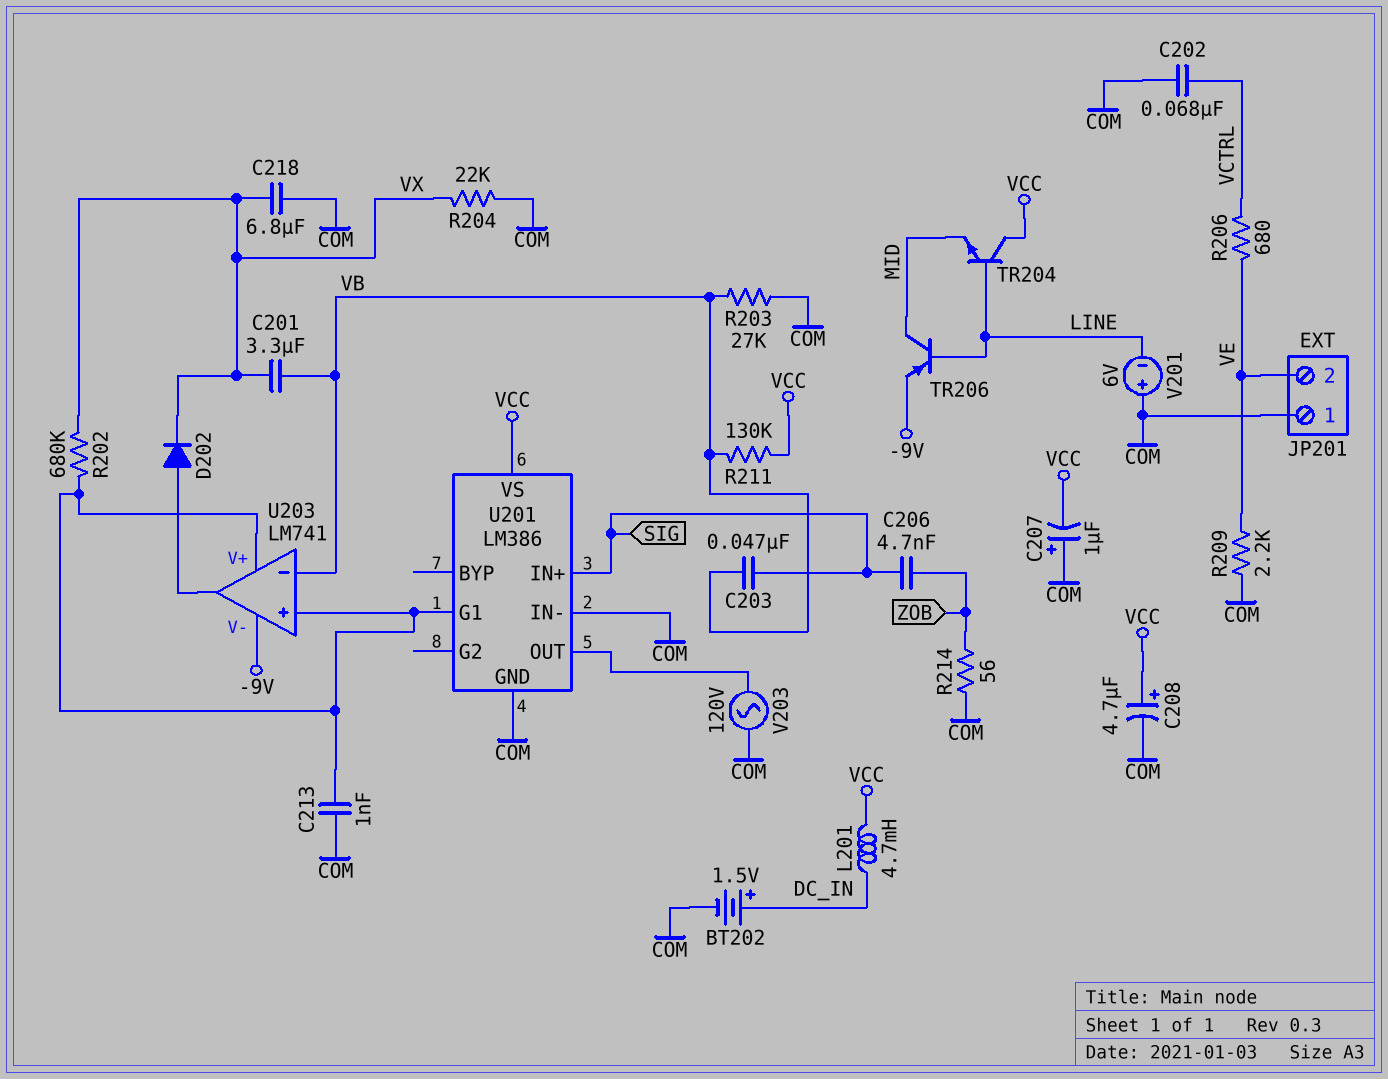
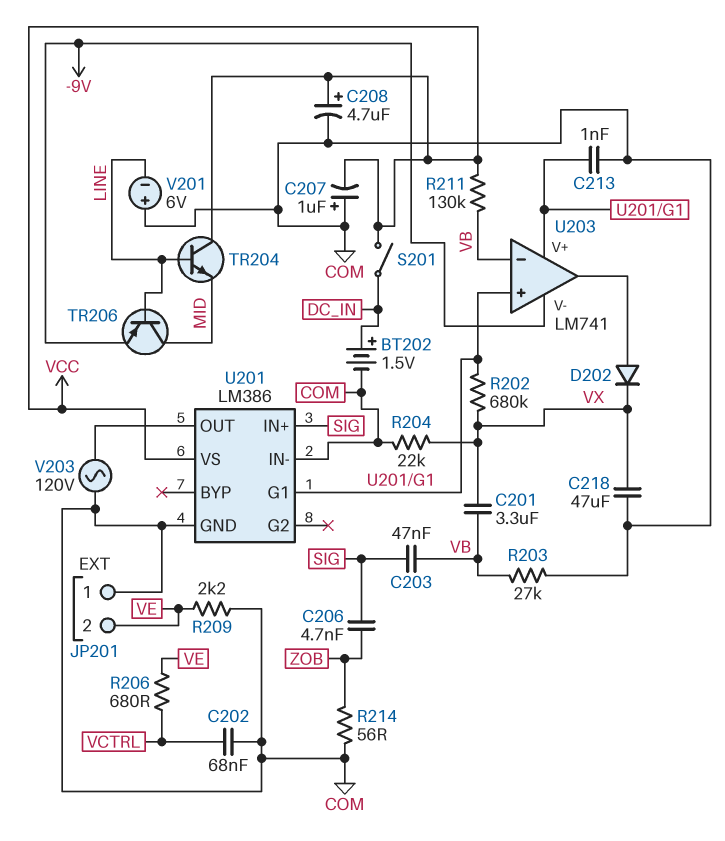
C218: 6.8uF (COM, VX) -> 47uF (COM, VX)
L201: 4.7mH (DC_IN, VCC) -> none
S201: none -> switch (DC_IN, VCC)

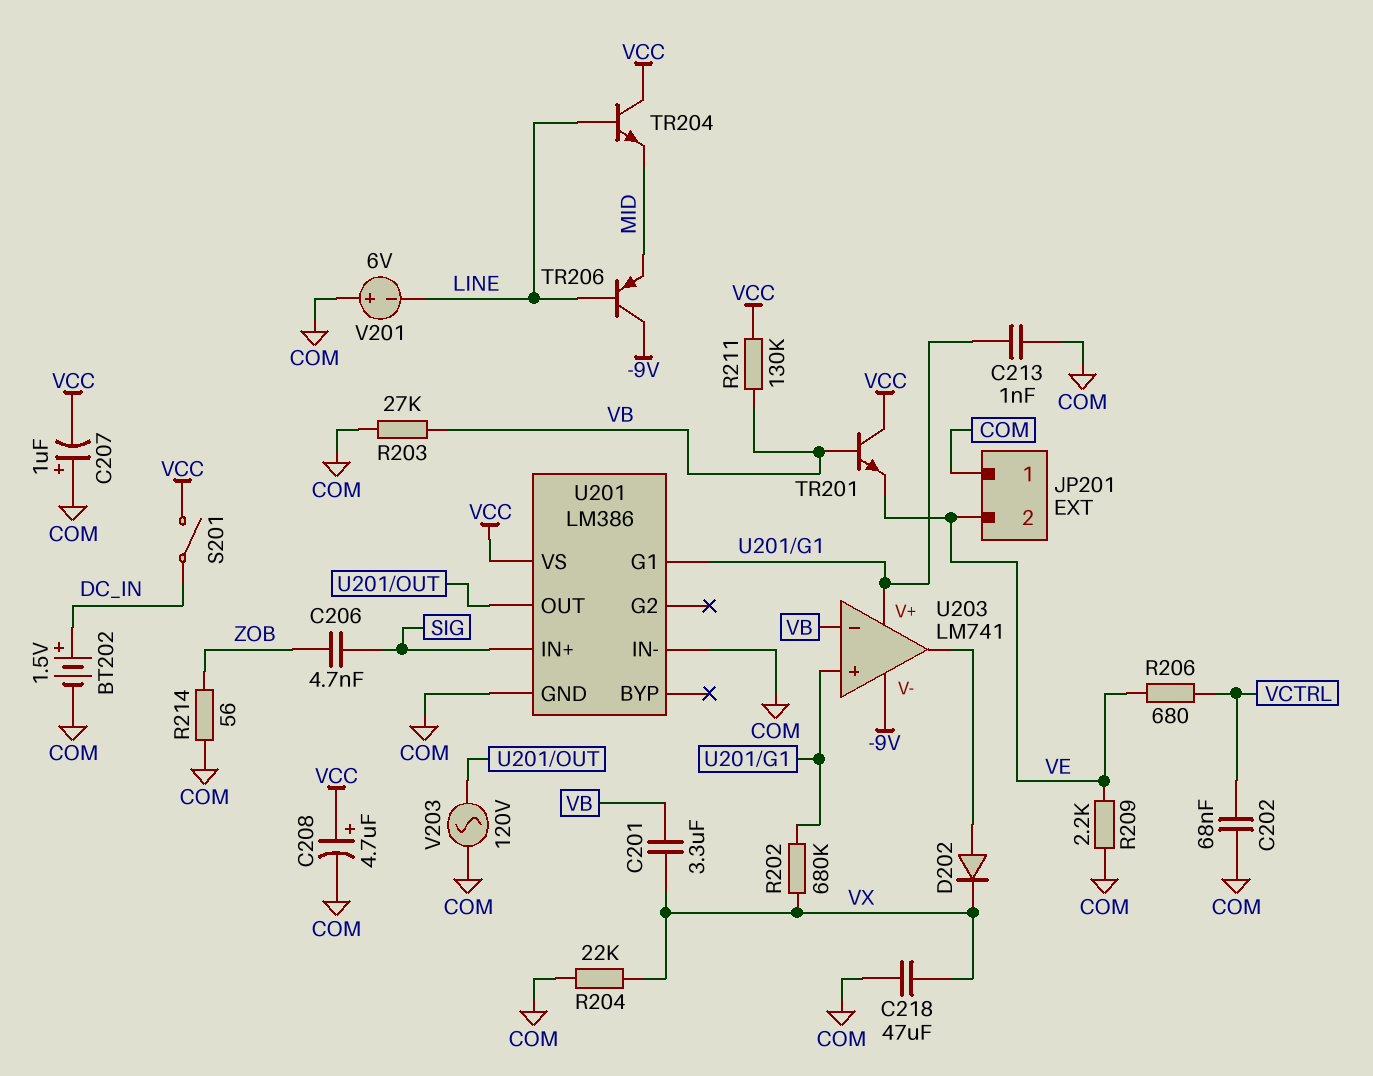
C203: 47nF (SIG, VB) -> none
TR201: none -> NPN (B VB, C VCC, E VE)
TR206: PNP (B LINE, C MID, E -9V) -> PNP (B LINE, C -9V, E MID)

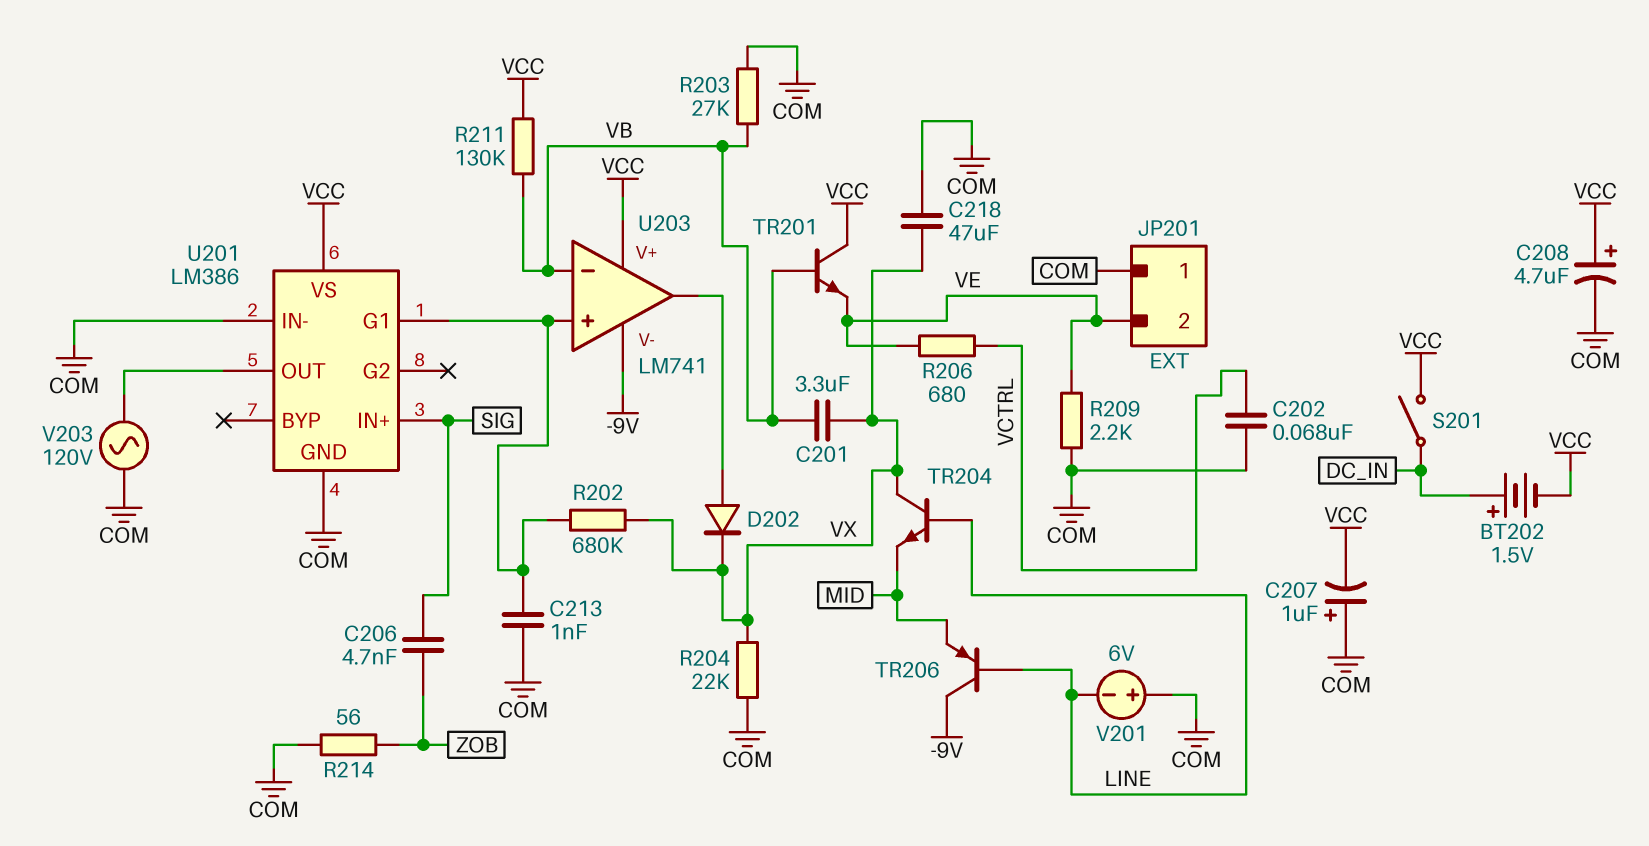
BT202: 1.5V (plus DC_IN, minus COM) -> 1.5V (plus DC_IN, minus VCC)
TR204: NPN (B LINE, C VCC, E MID) -> NPN (B LINE, C VX, E MID)
U203 pin V+: U201/G1 -> VCC

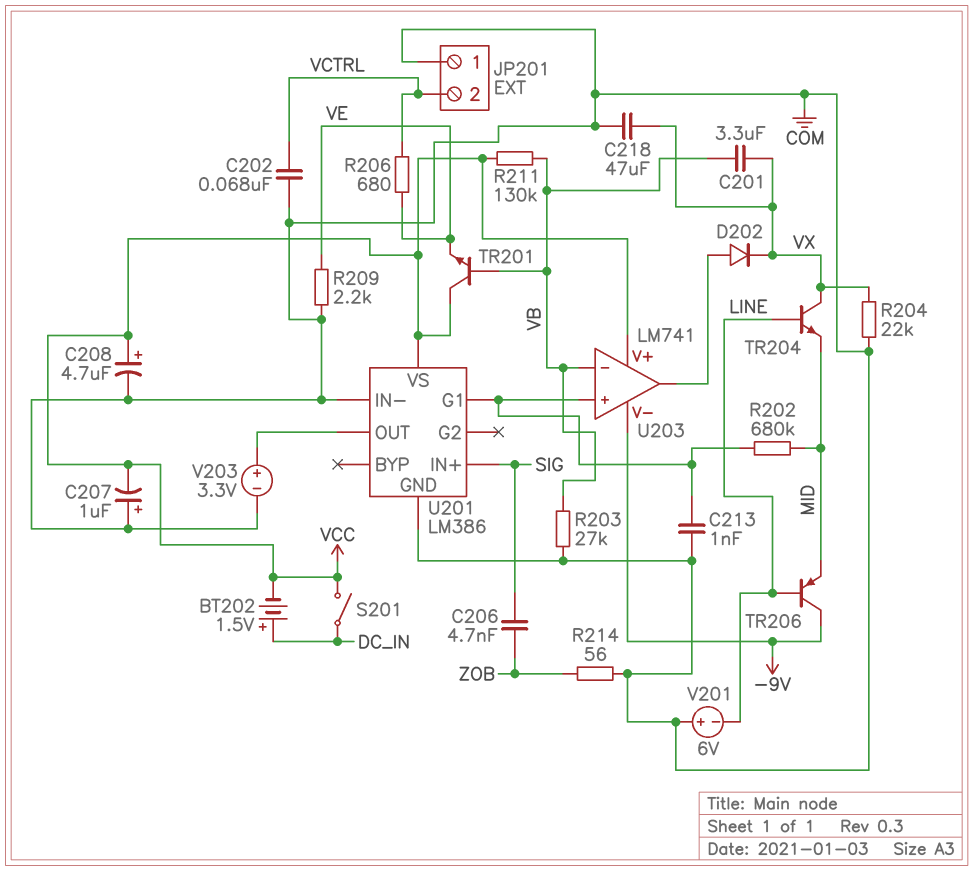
JP201 pin 2: VE -> VCTRL
R202: 680k (U201/G1, VX) -> 680k (MID, U201/G1)
V203: AC 120V (COM, U201/OUT) -> 3.3V (plus U201/OUT, minus COM)

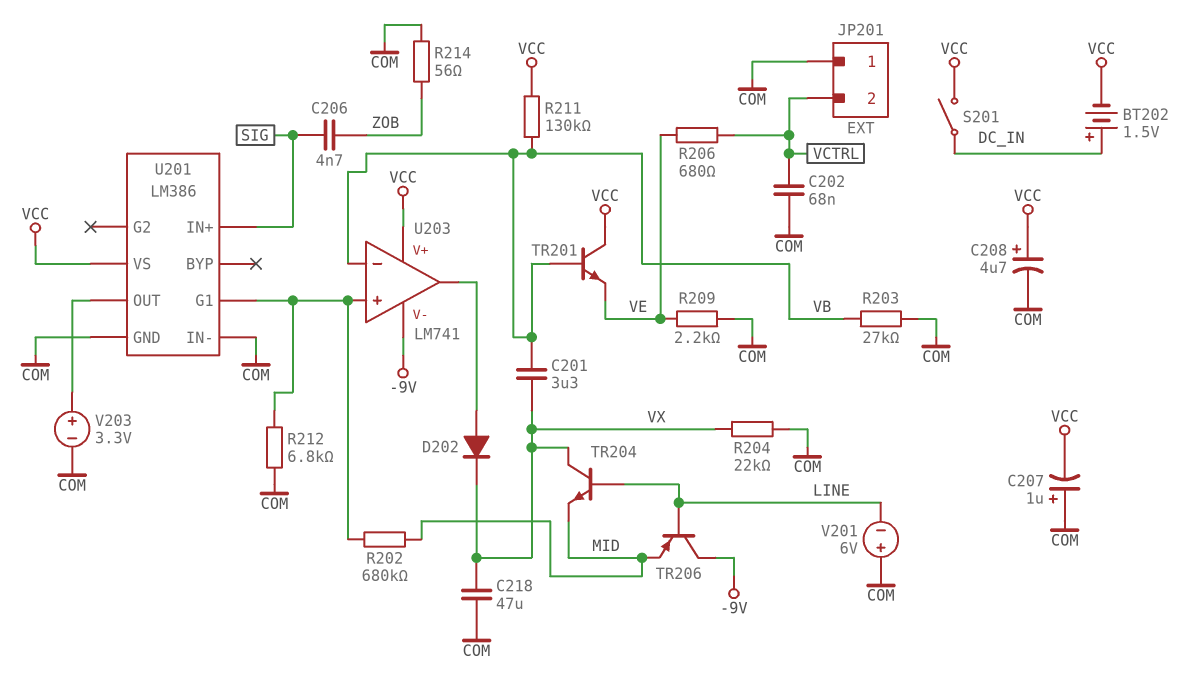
C213: 1nF (COM, U201/G1) -> none
R212: none -> 6.8k (COM, U201/G1)

